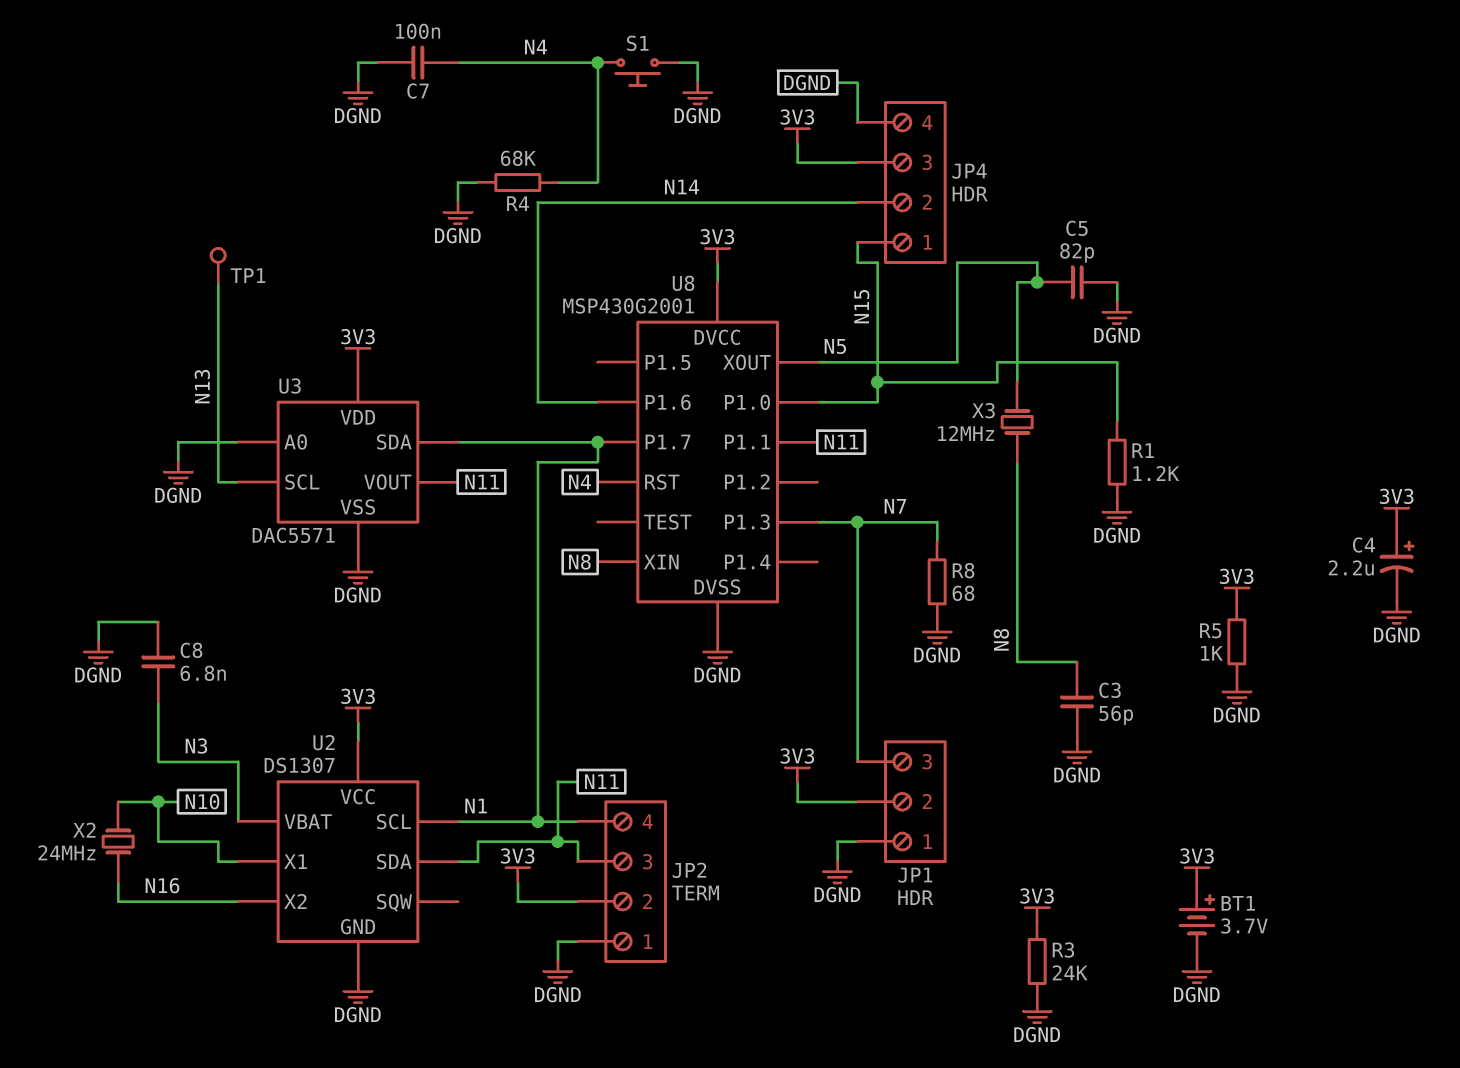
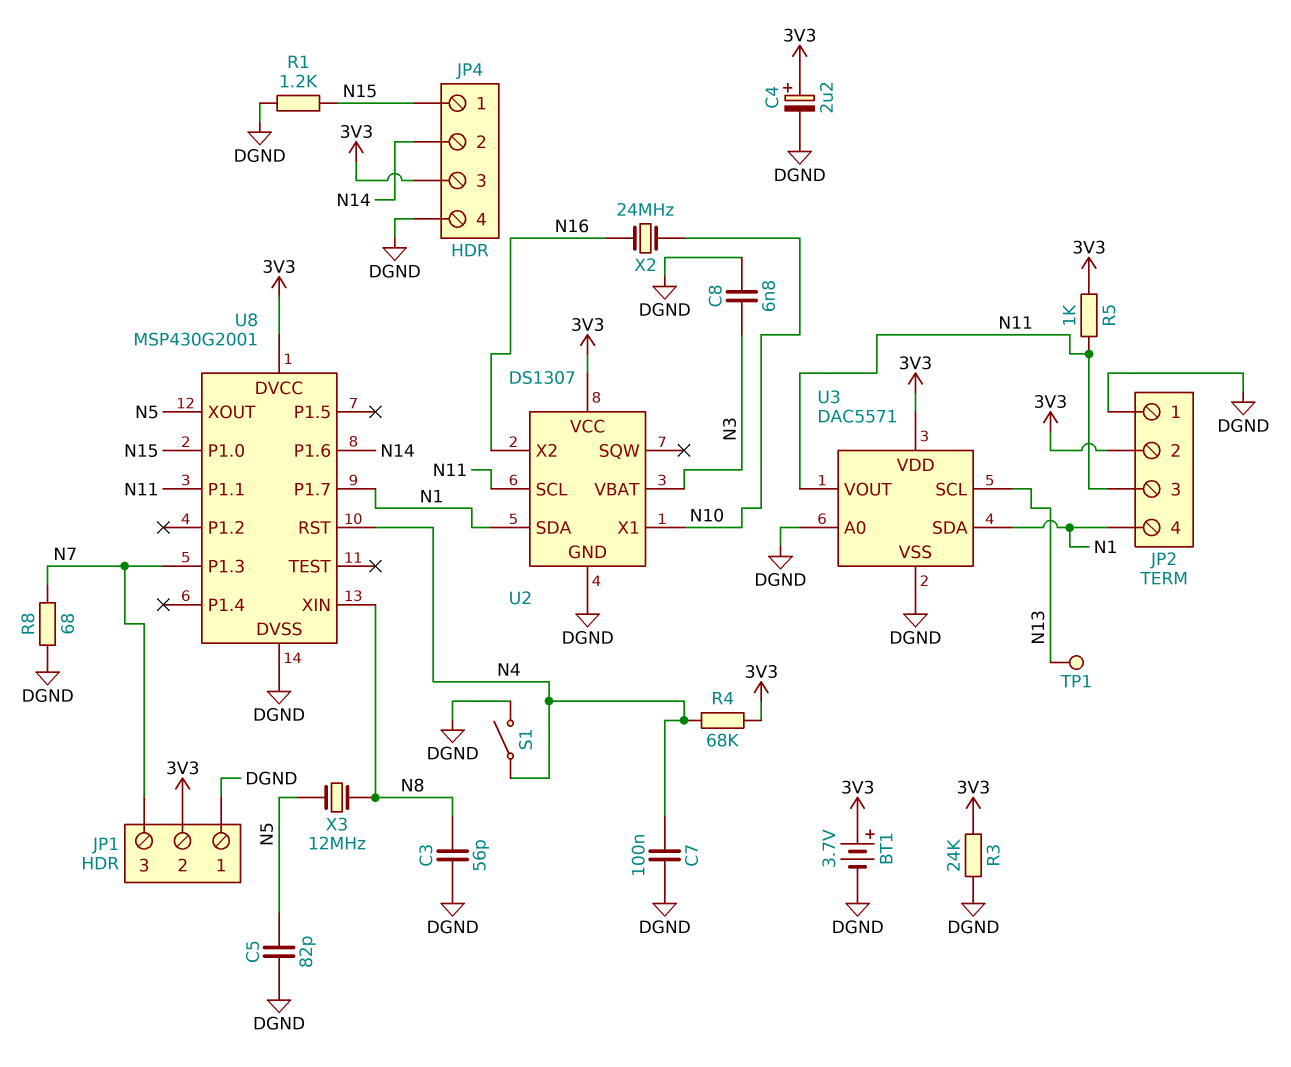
R4: 68k (DGND, N4) -> 68k (3V3, N4)
R5: 1k (3V3, DGND) -> 1k (3V3, N11)
S1: button (DGND, N4) -> switch (DGND, N4)
U2 pin SCL: N1 -> N11
U2 pin SDA: N11 -> N1

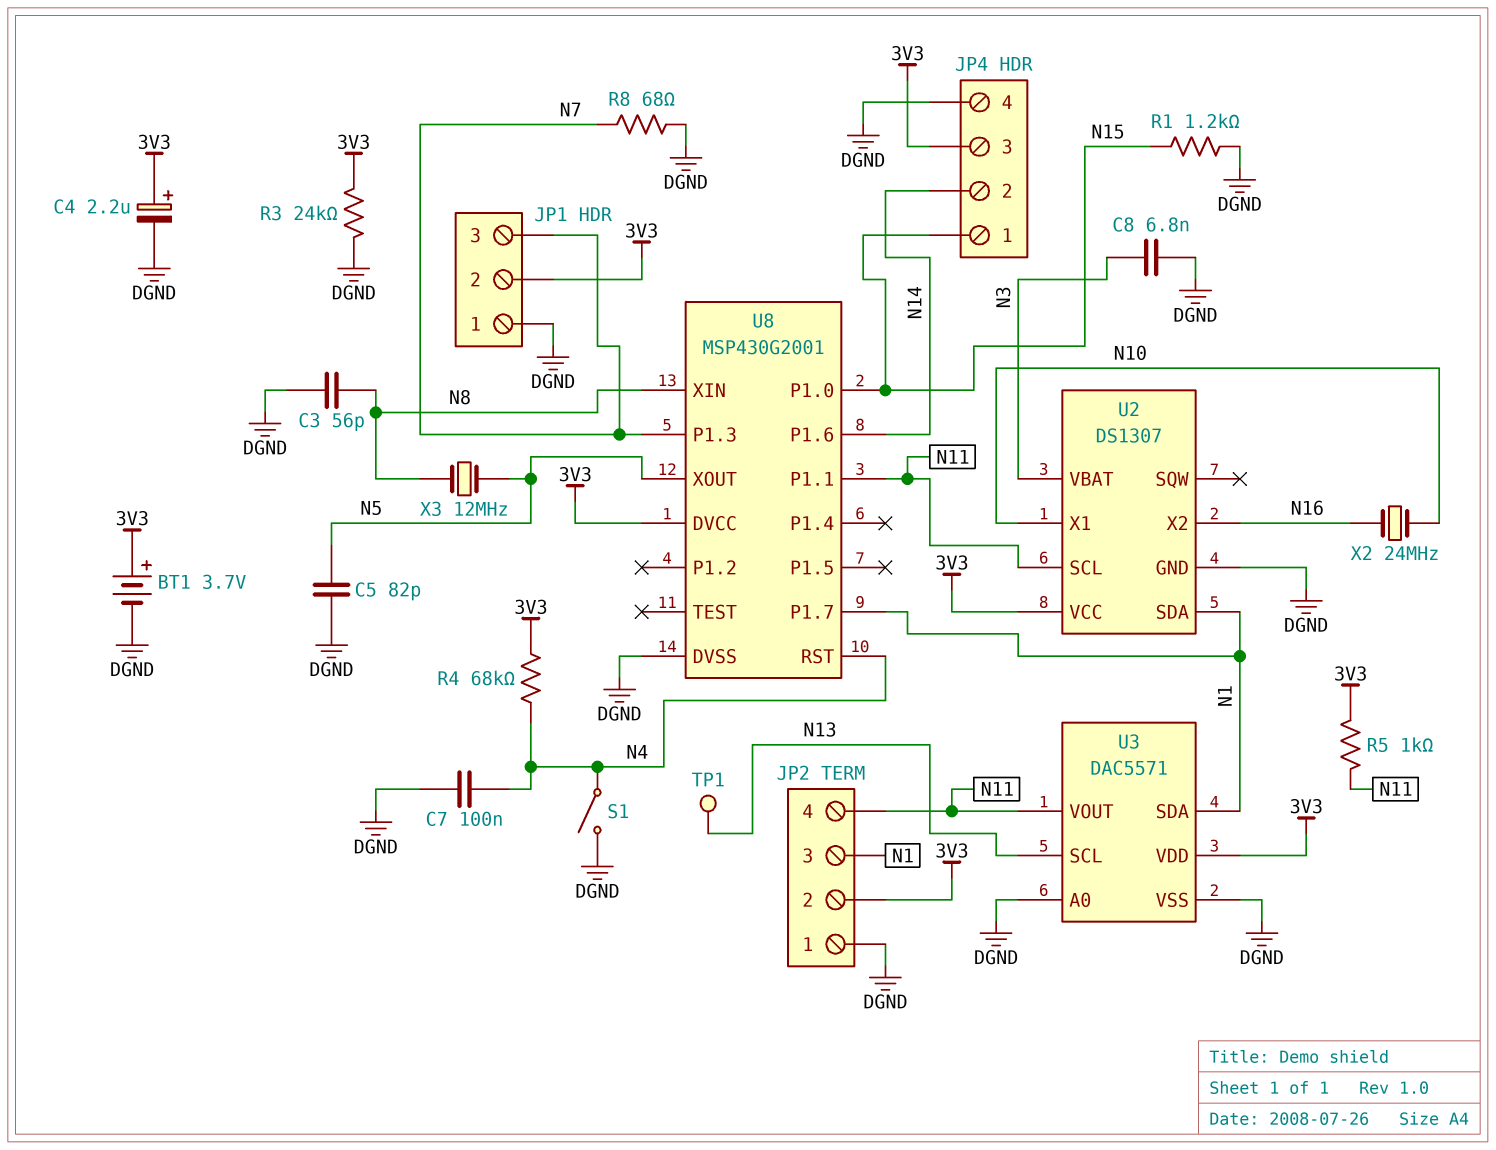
JP2 pin 3: N11 -> N1
JP2 pin 4: N1 -> N11

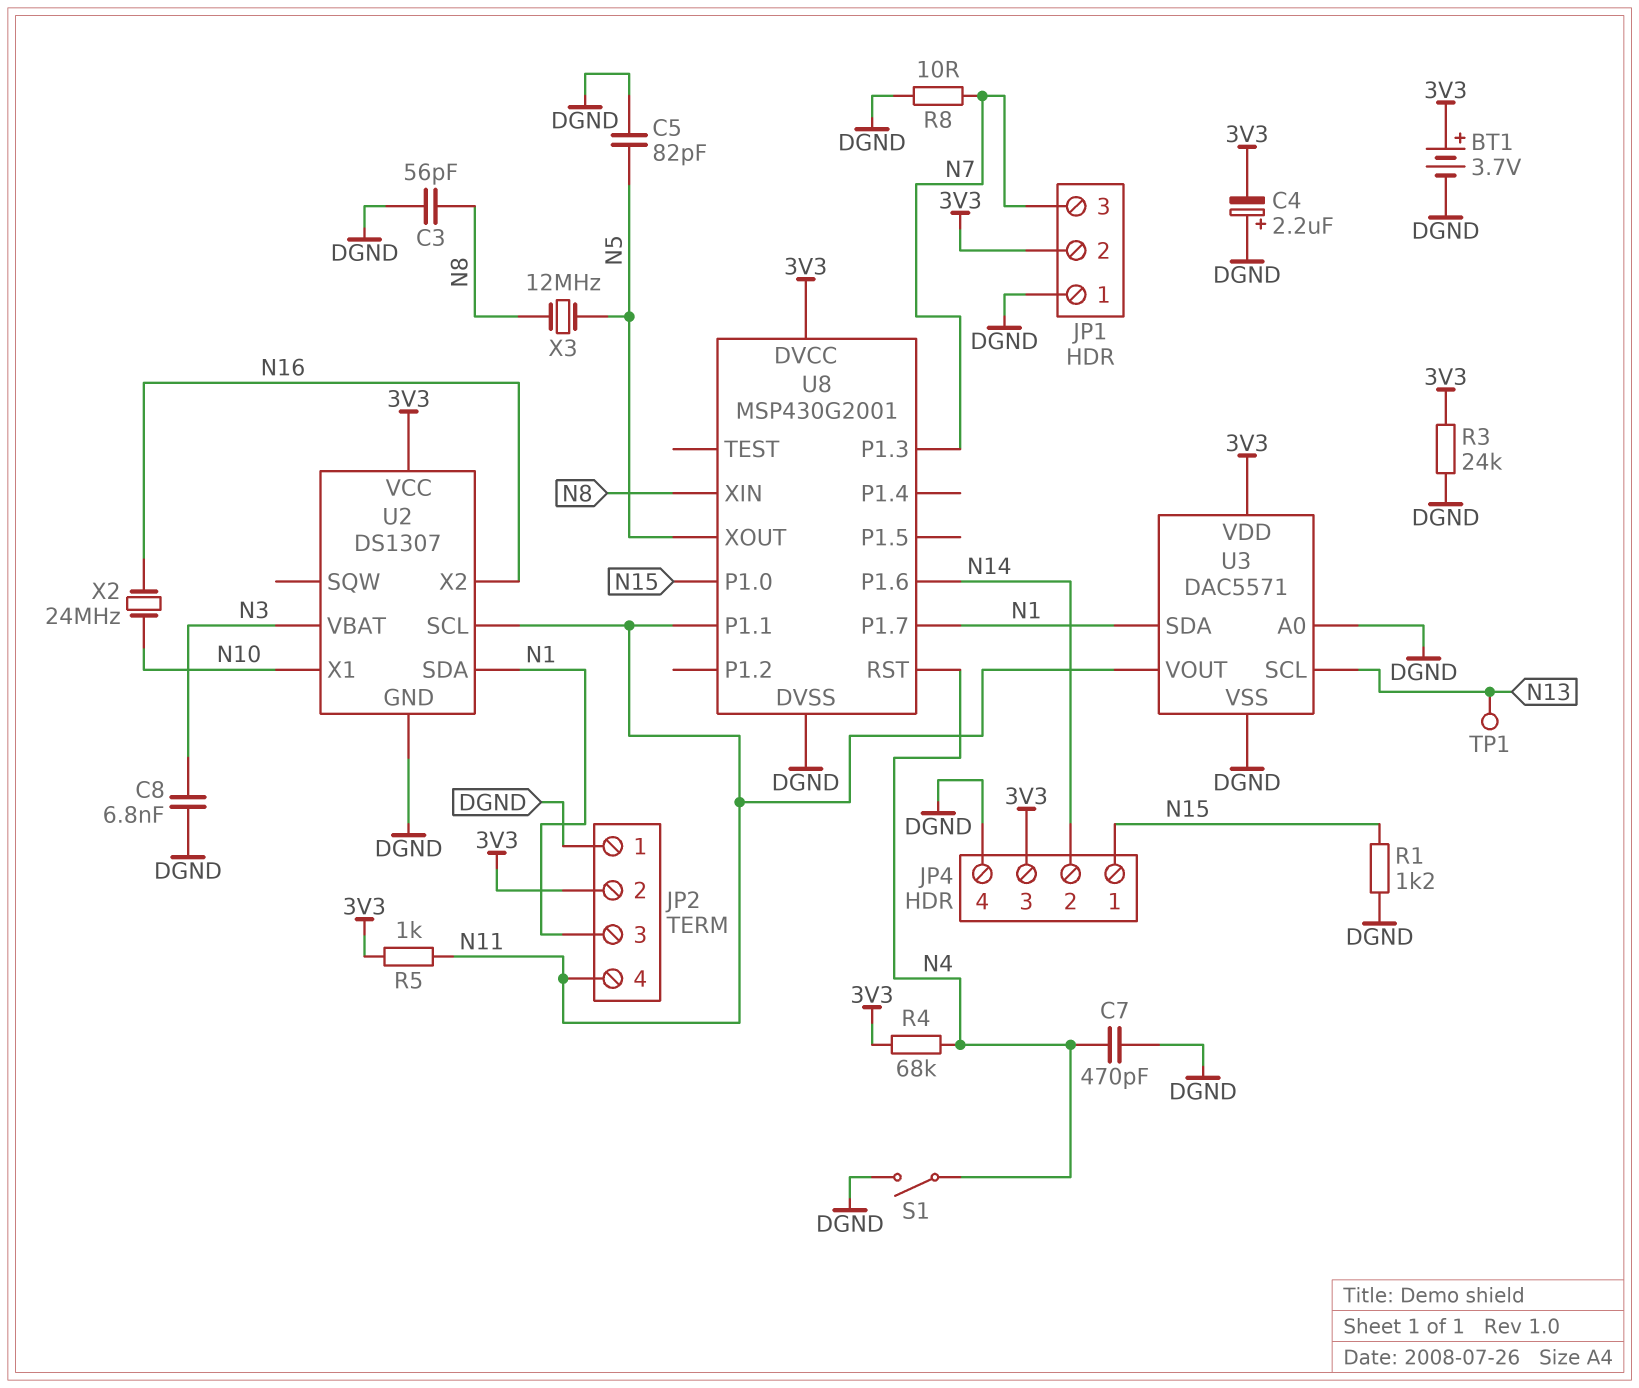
C4: 2.2uF (plus 3V3, minus DGND) -> 2.2uF (plus DGND, minus 3V3)
C7: 100nF (DGND, N4) -> 470pF (DGND, N4)
R8: 68 (DGND, N7) -> 10 (DGND, N7)

